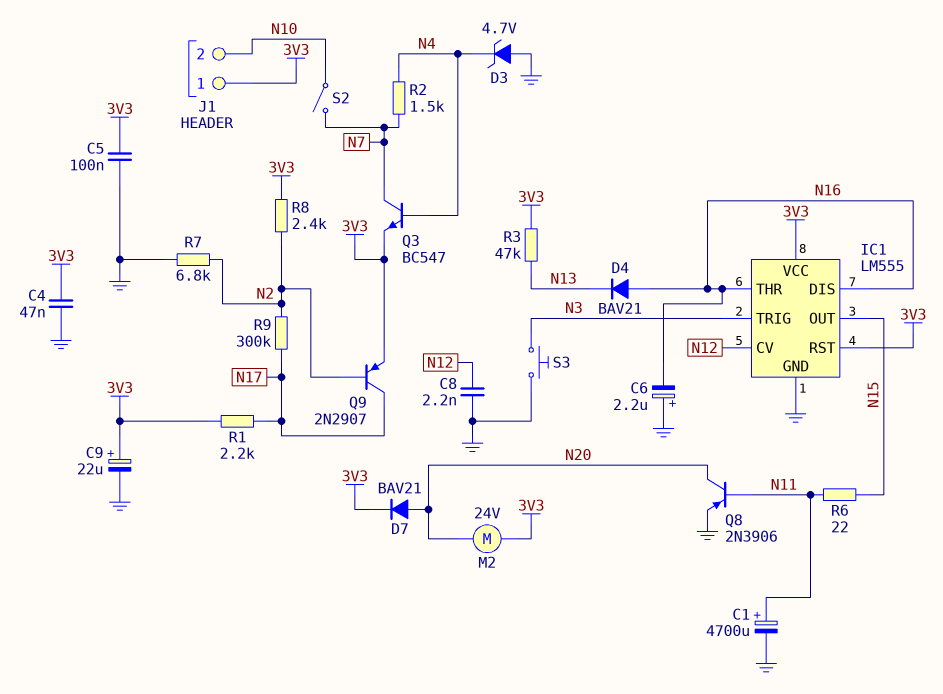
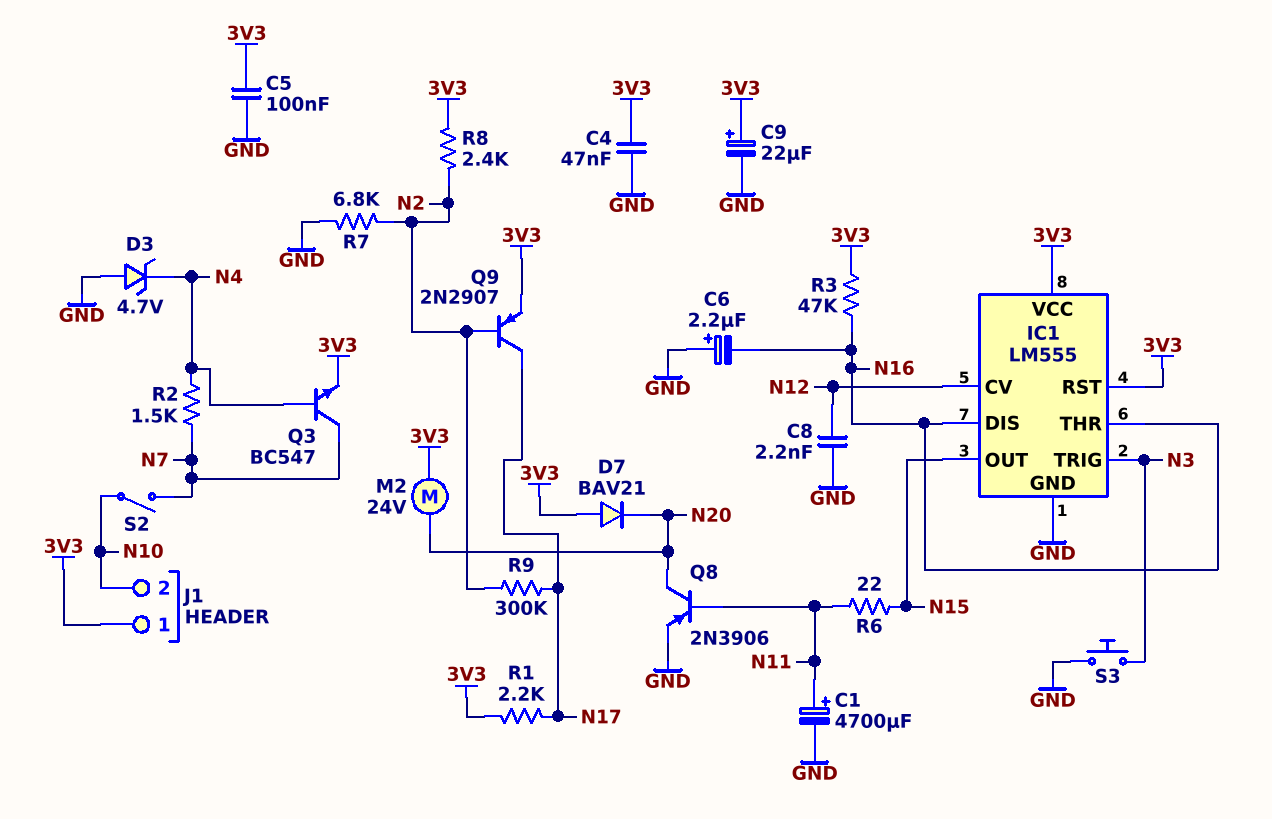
D4: diode BAV21 (A N16, K N13) -> none
D7: diode BAV21 (A N20, K 3V3) -> diode BAV21 (A 3V3, K N20)
R3: 47k (3V3, N13) -> 47k (3V3, N16)

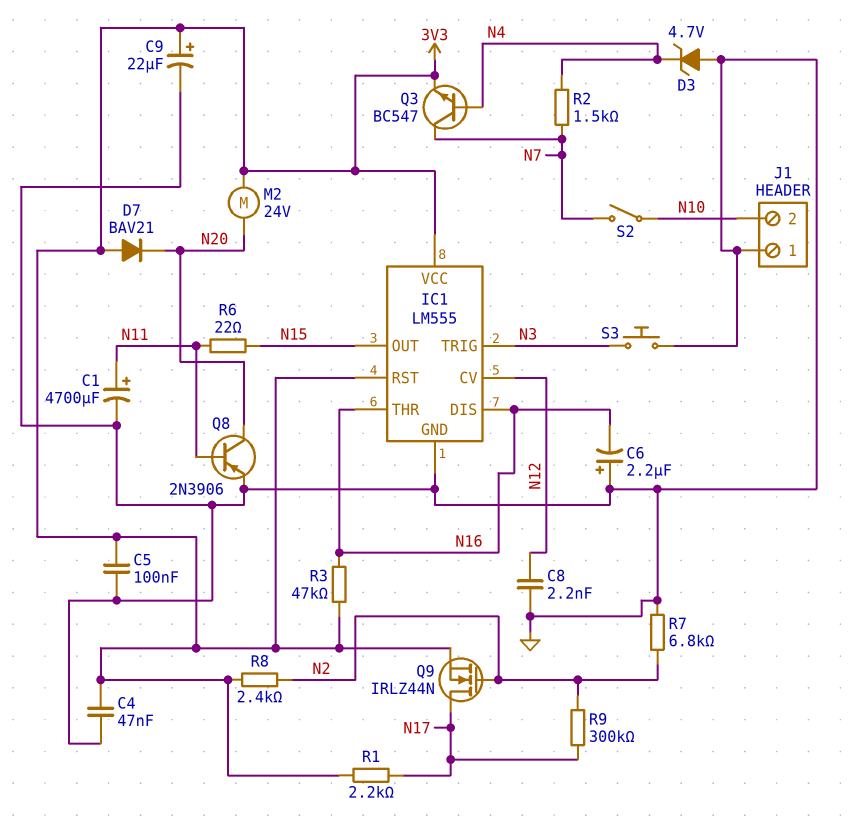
J1 pin 1: 3V3 -> GND
Q9: PNP 2N2907 (B N2, C N17, E 3V3) -> NMOS IRLZ44N (G N2, D N17, S 3V3)

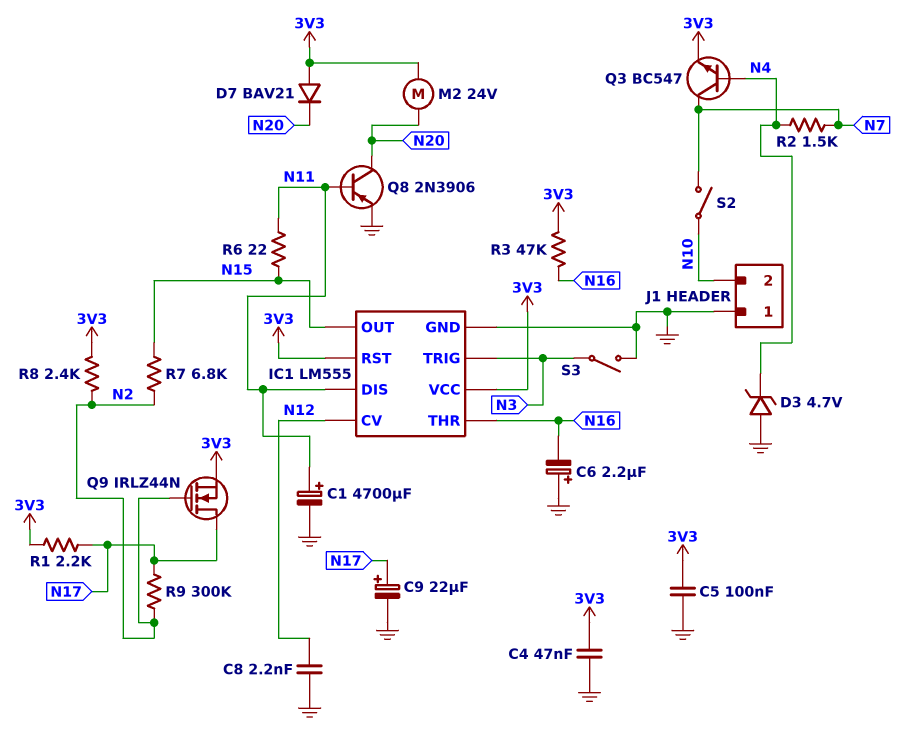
C9: 22uF (plus 3V3, minus GND) -> 22uF (plus N17, minus GND)
IC1 pin DIS: N16 -> N11
R7: 6.8k (GND, N2) -> 6.8k (N2, N15)
S3: button (GND, N3) -> switch (GND, N3)

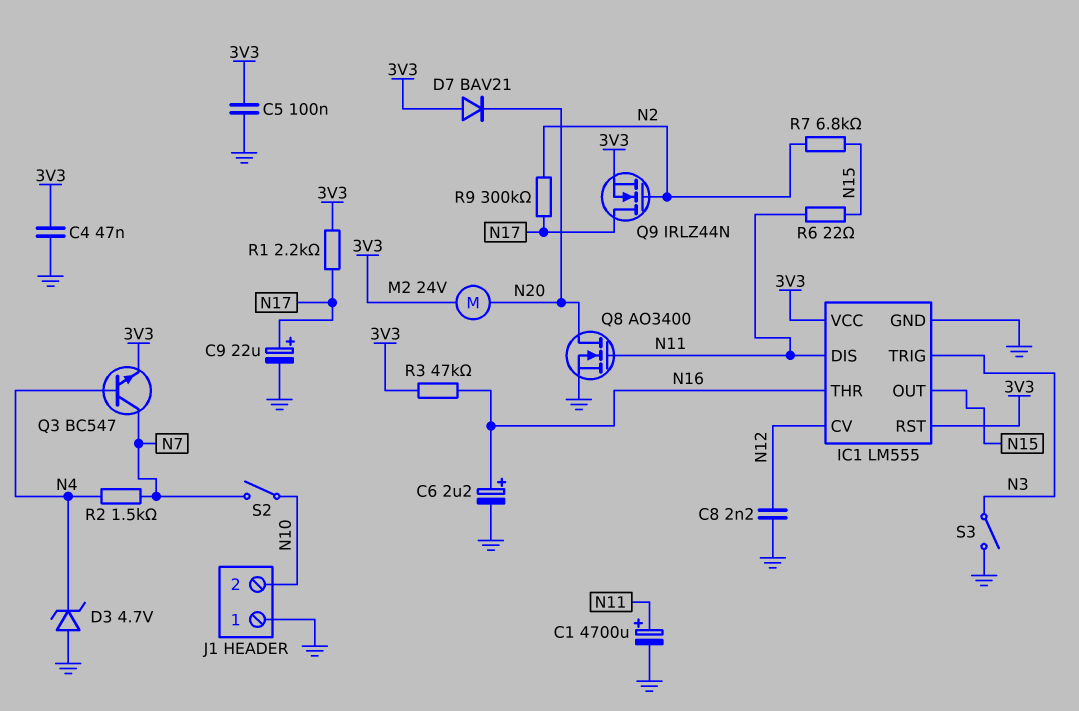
C6: 2.2uF (plus GND, minus N16) -> 2.2uF (plus N16, minus GND)
Q8: PNP 2N3906 (B N11, C N20, E GND) -> NMOS AO3400 (G N11, D N20, S GND)
R8: 2.4k (3V3, N2) -> none

